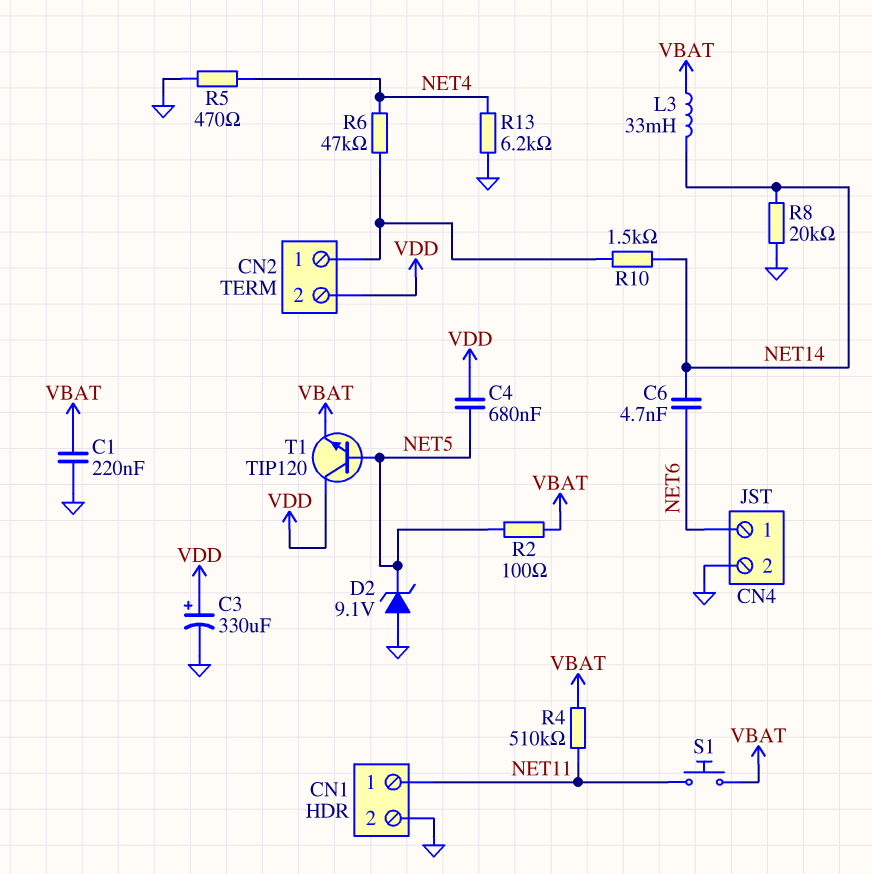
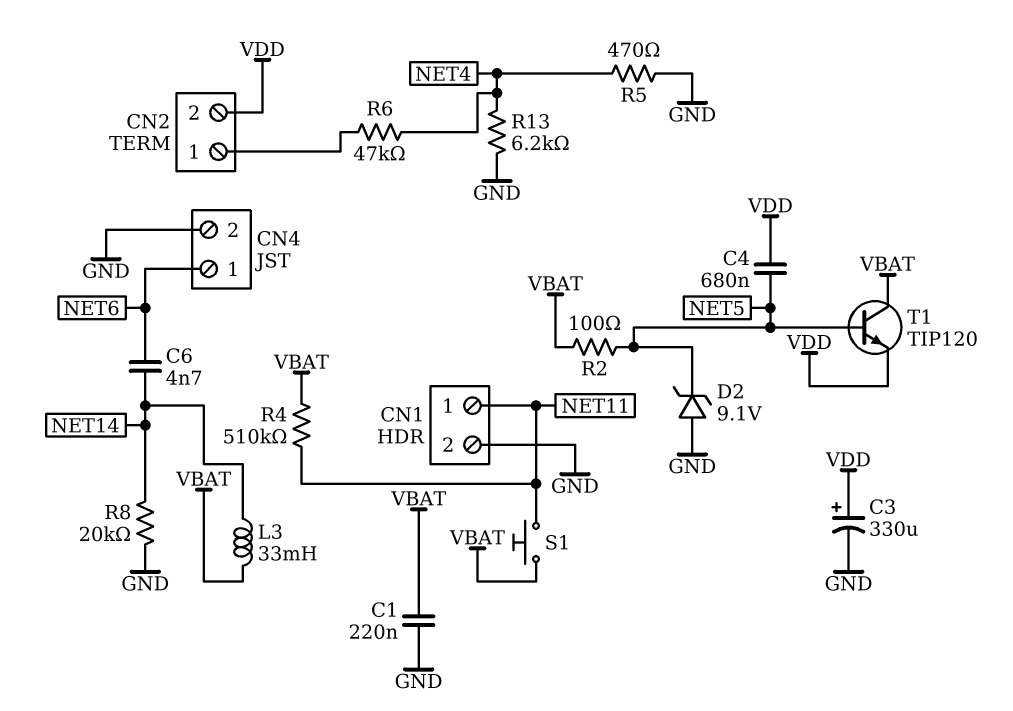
R10: 1.5k (CN2/1, NET14) -> none
T1: NPN TIP120 (B NET5, C VDD, E VBAT) -> NPN TIP120 (B NET5, C VBAT, E VDD)

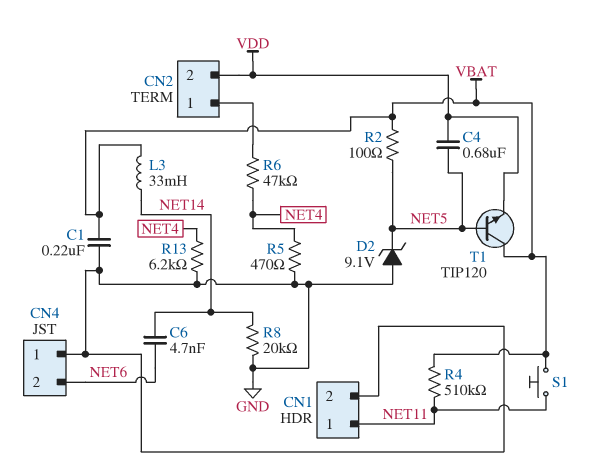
C3: 330uF (plus VDD, minus GND) -> none
CN4 pin 1: NET6 -> GND
CN4 pin 2: GND -> NET6

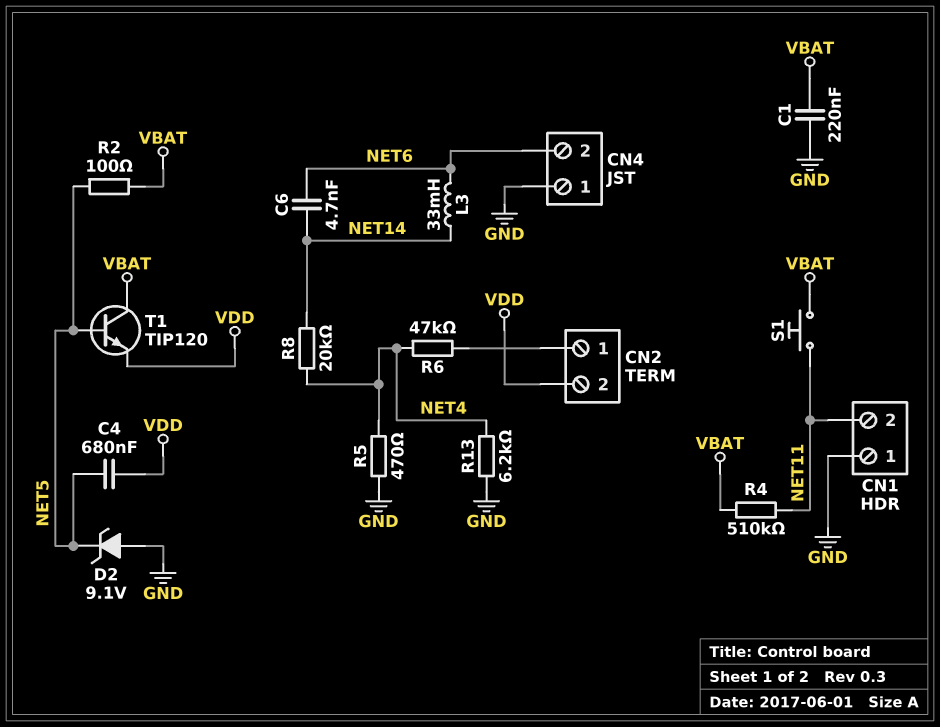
CN1 pin 1: NET11 -> GND
CN1 pin 2: GND -> NET11
L3: 33mH (NET14, VBAT) -> 33mH (NET6, NET14)
R8: 20k (GND, NET14) -> 20k (NET4, NET14)

